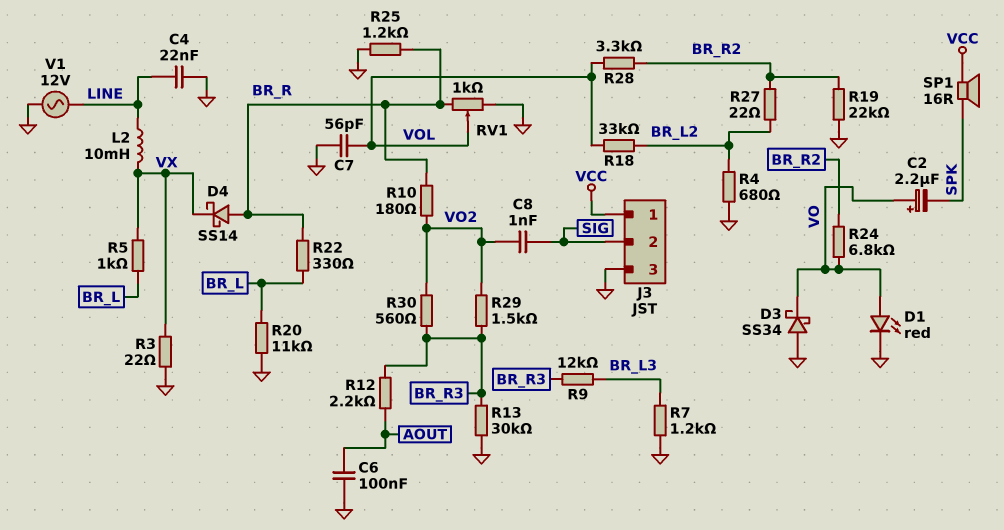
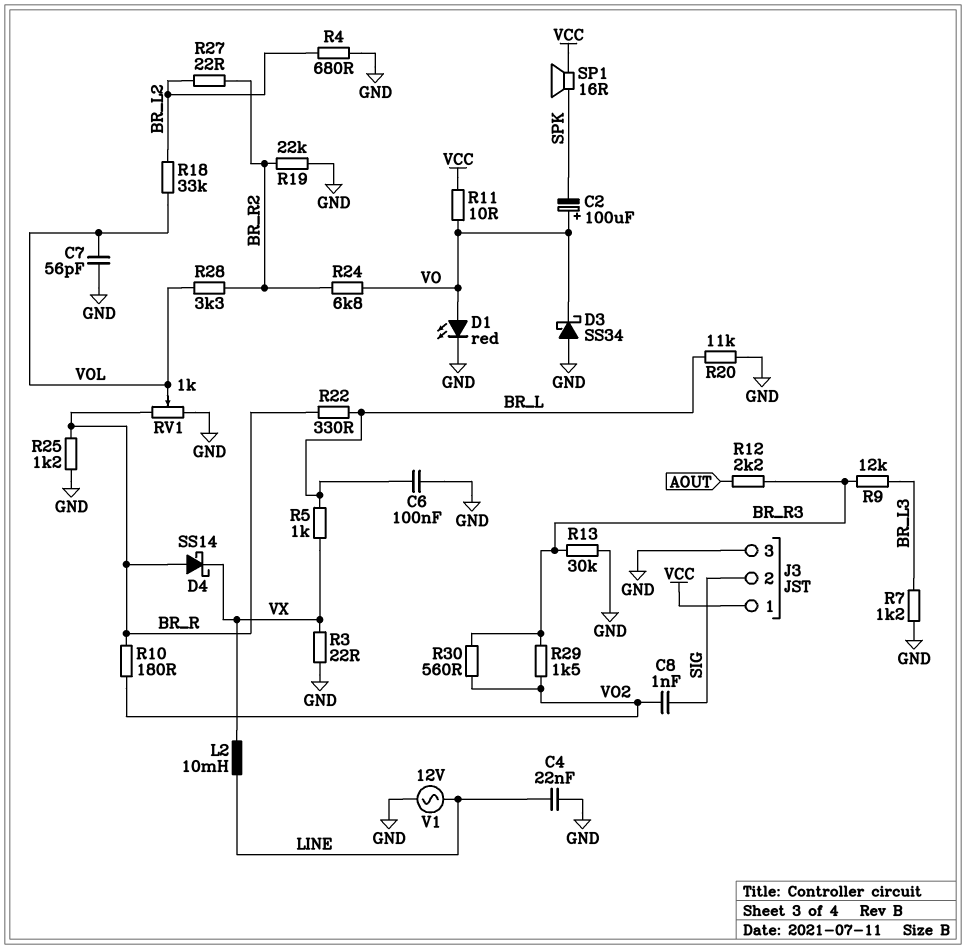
C2: 2.2uF (plus VO, minus SPK) -> 100uF (plus VO, minus SPK)
C6: 100nF (AOUT, GND) -> 100nF (BR_L, GND)
R11: none -> 10 (VCC, VO)

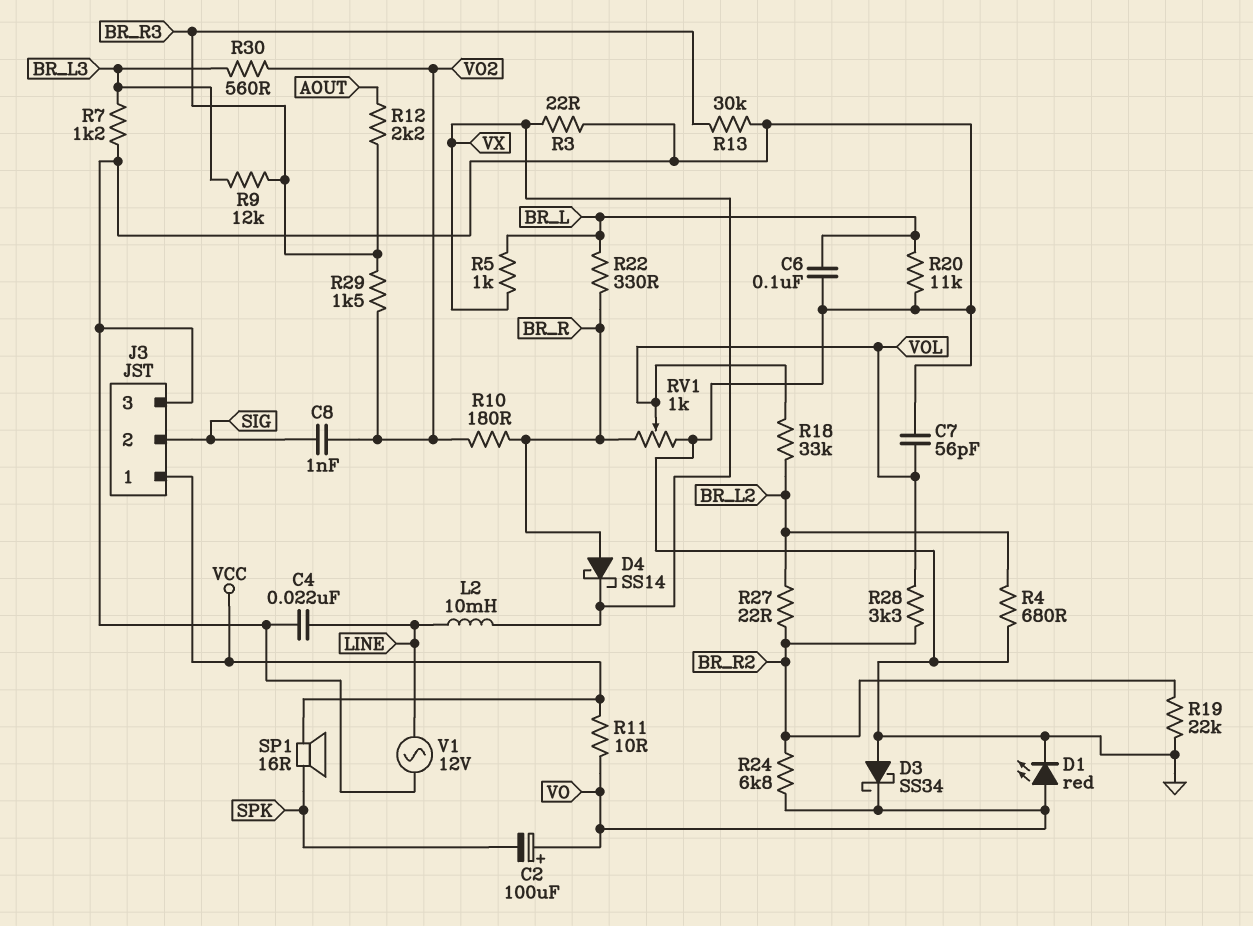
R25: 1.2k (BR_R, GND) -> none
R30: 560 (BR_R3, VO2) -> 560 (BR_L3, VO2)

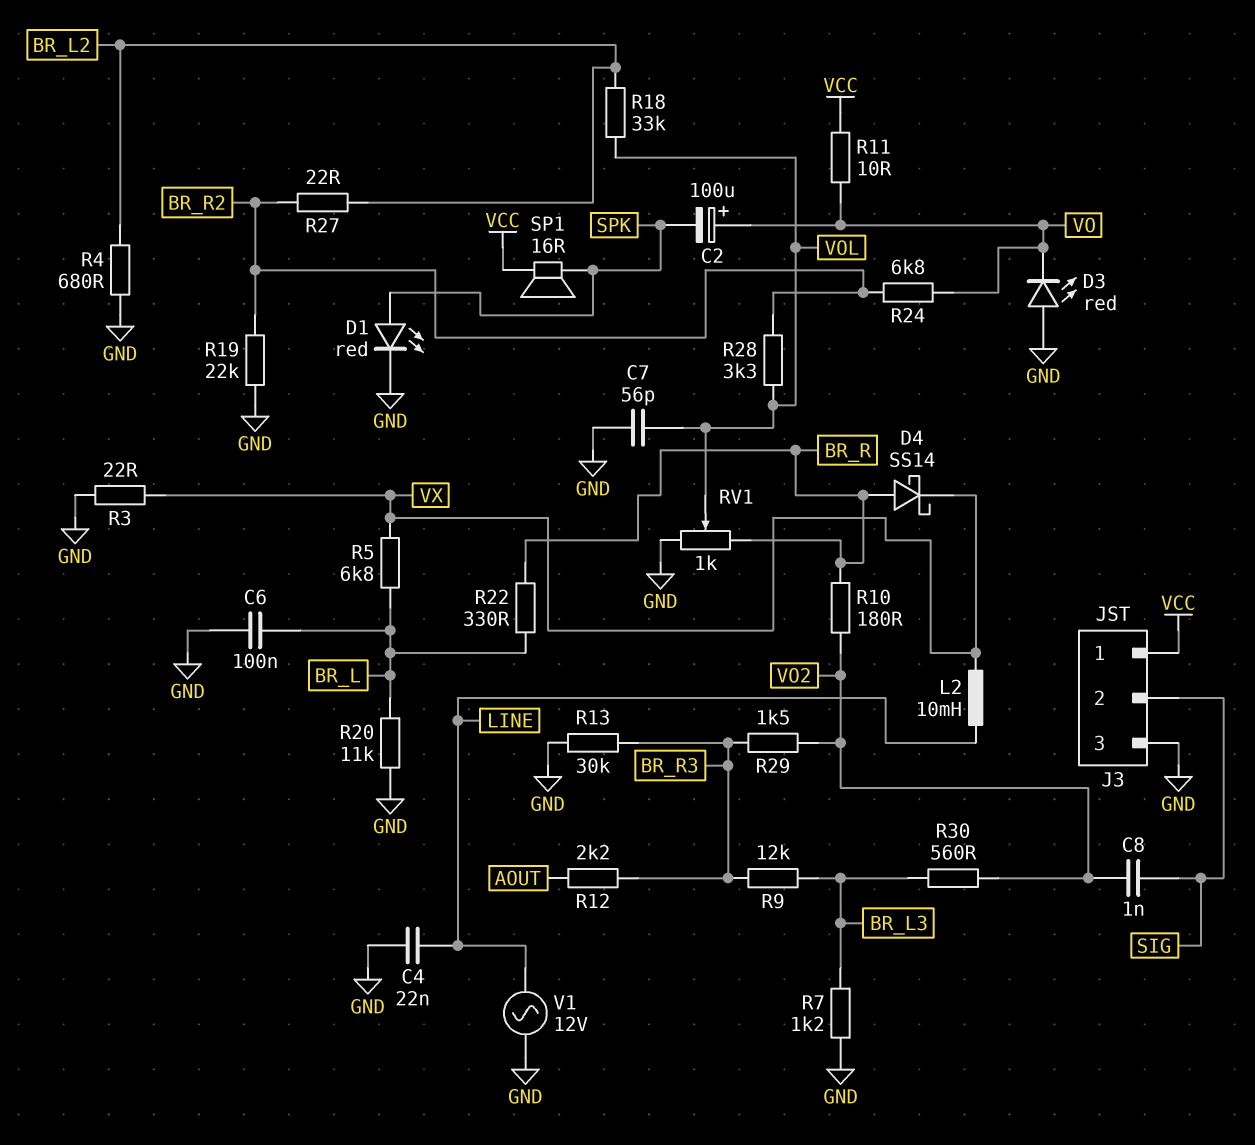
D1: LED red (A VO, K GND) -> LED red (A SPK, K GND)
D3: schottky SS34 (A GND, K VO) -> LED red (A GND, K VO)
R5: 1k (BR_L, VX) -> 6.8k (BR_L, VX)

